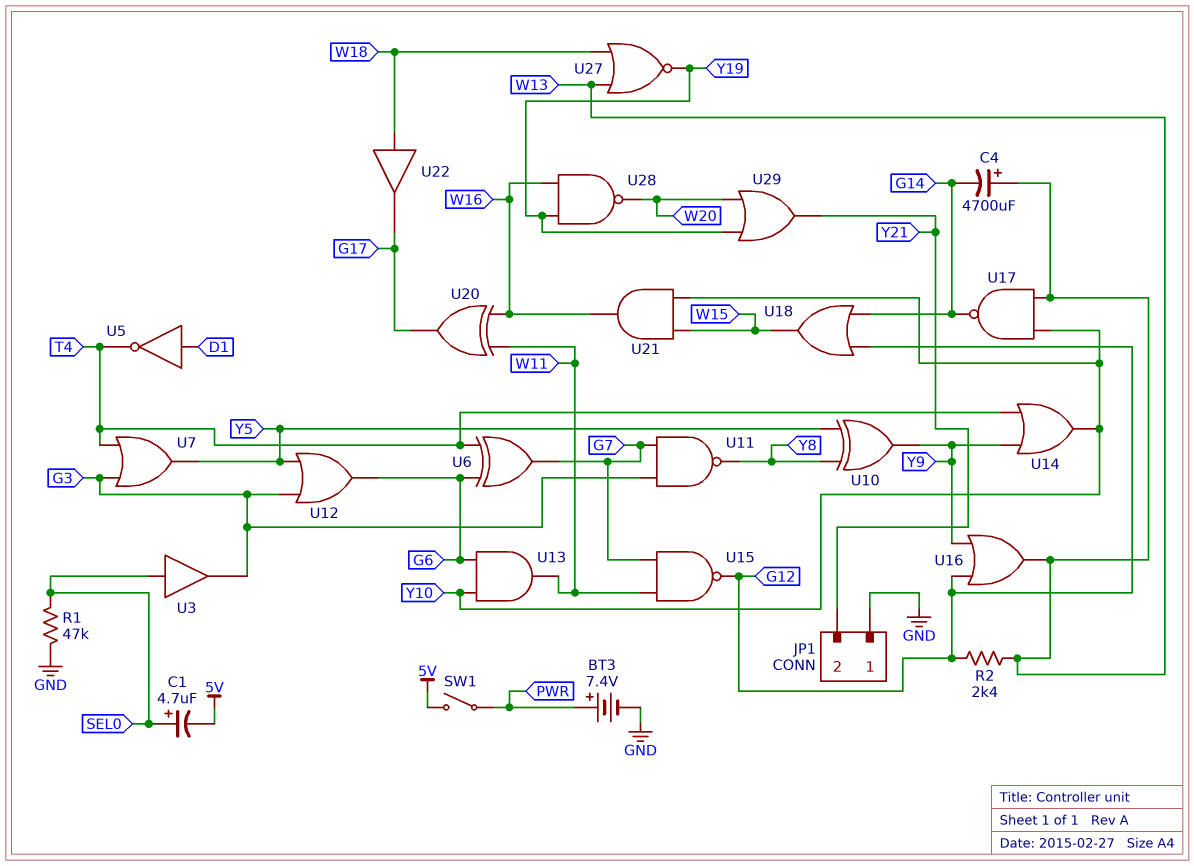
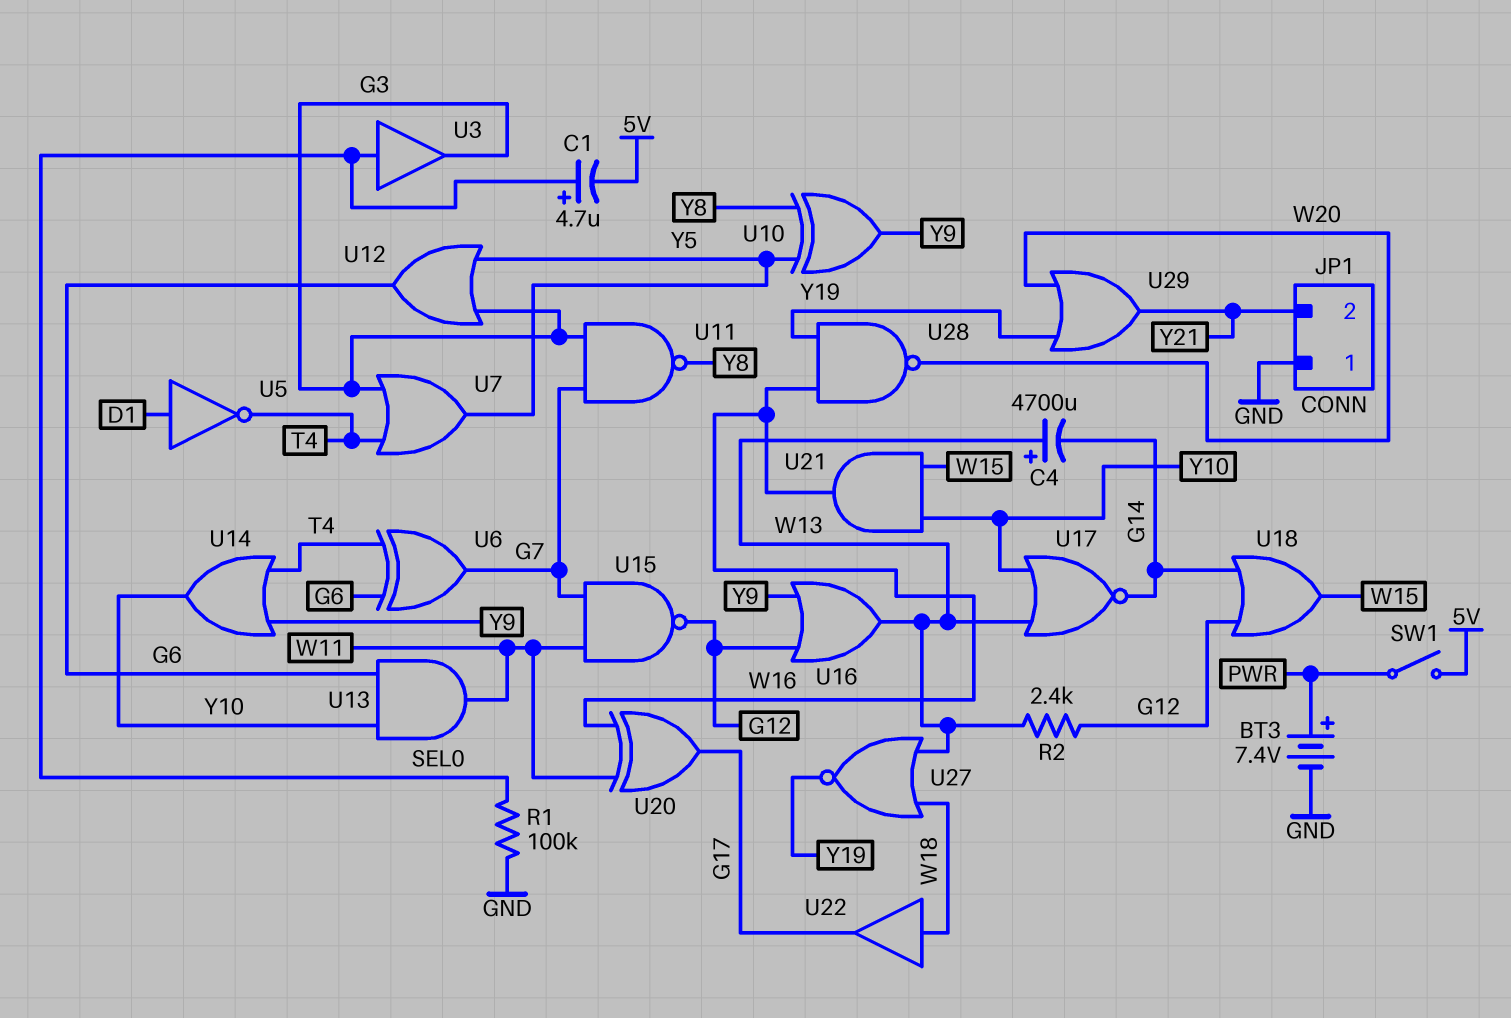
R1: 47k (GND, SEL0) -> 100k (GND, SEL0)
U17: NAND (in W13, in Y10, out G14) -> NOR (in W13, in Y10, out G14)

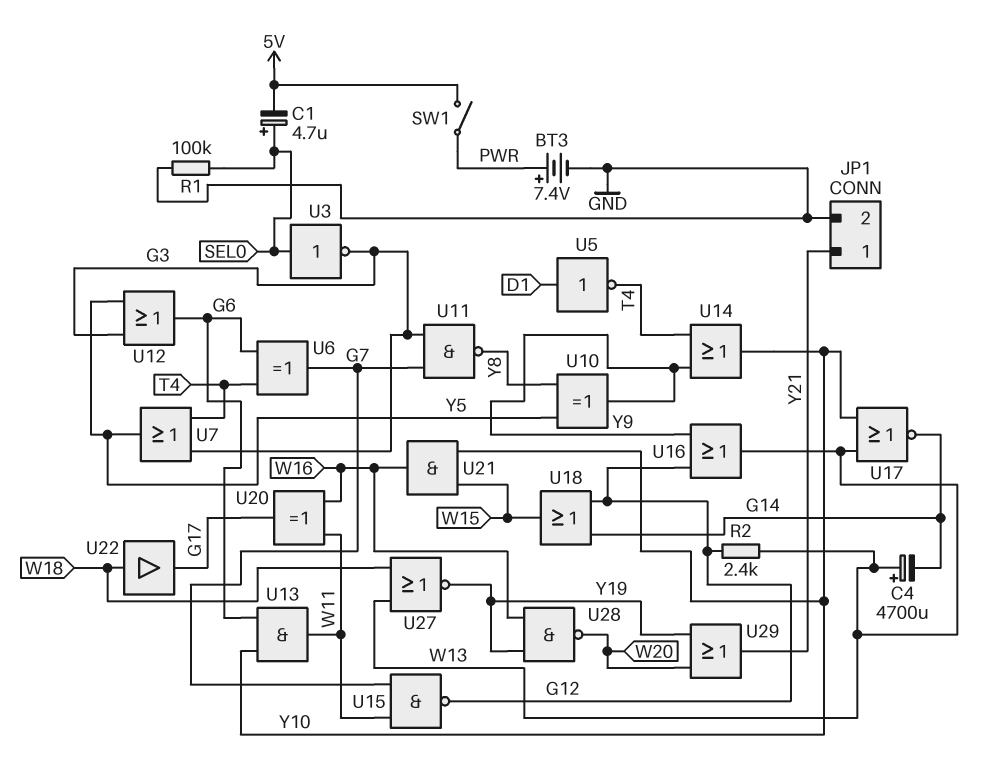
JP1 pin 1: GND -> Y21
JP1 pin 2: Y21 -> GND
U3: buffer (in SEL0, out G3) -> NOT (in SEL0, out G3)

